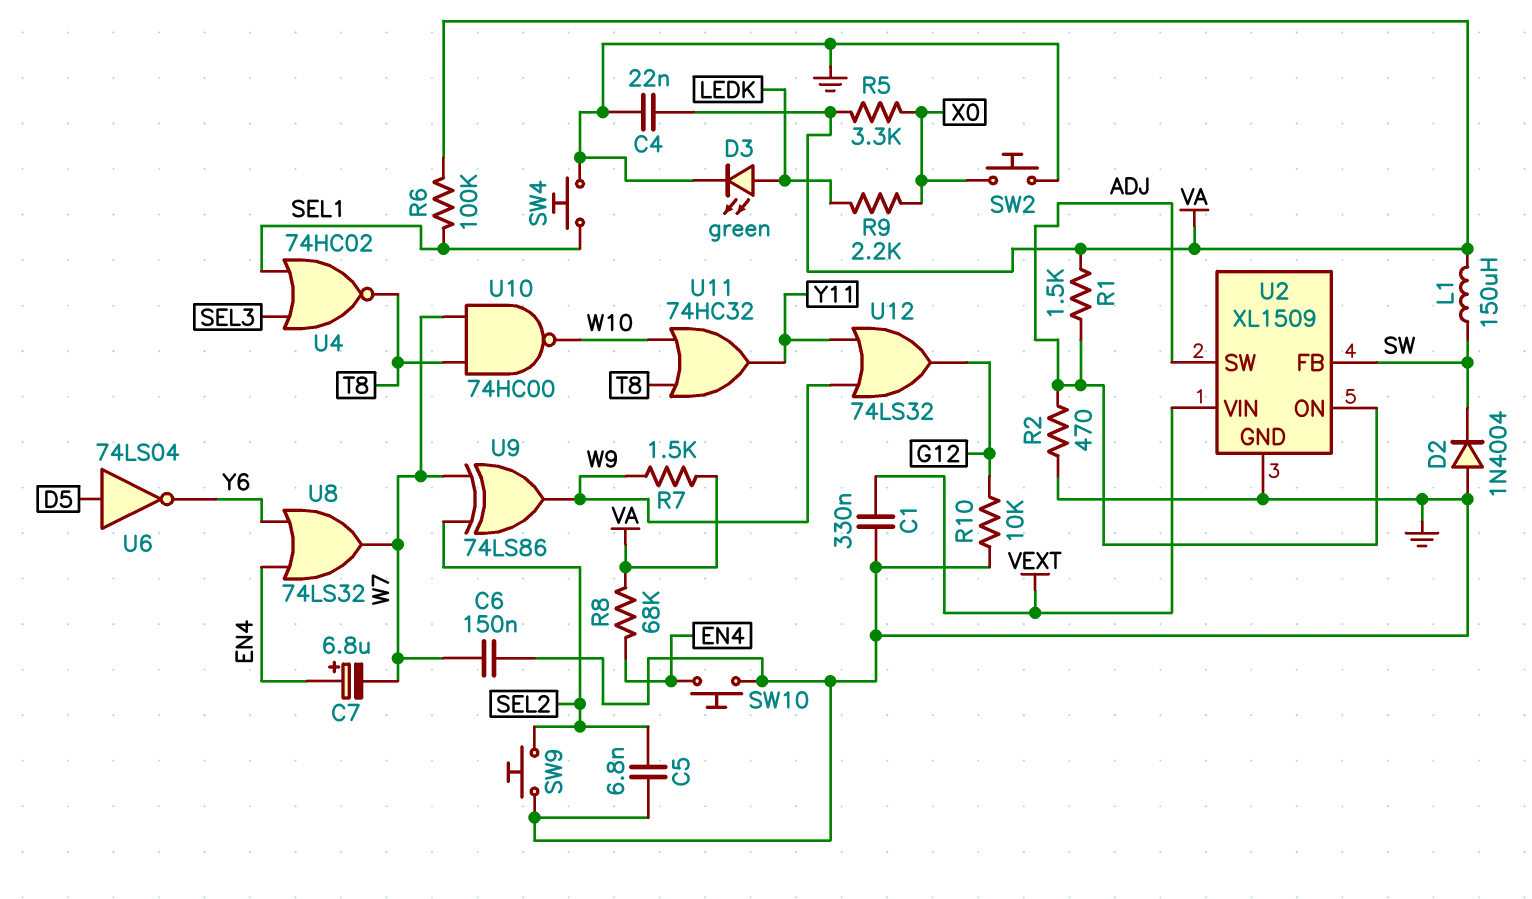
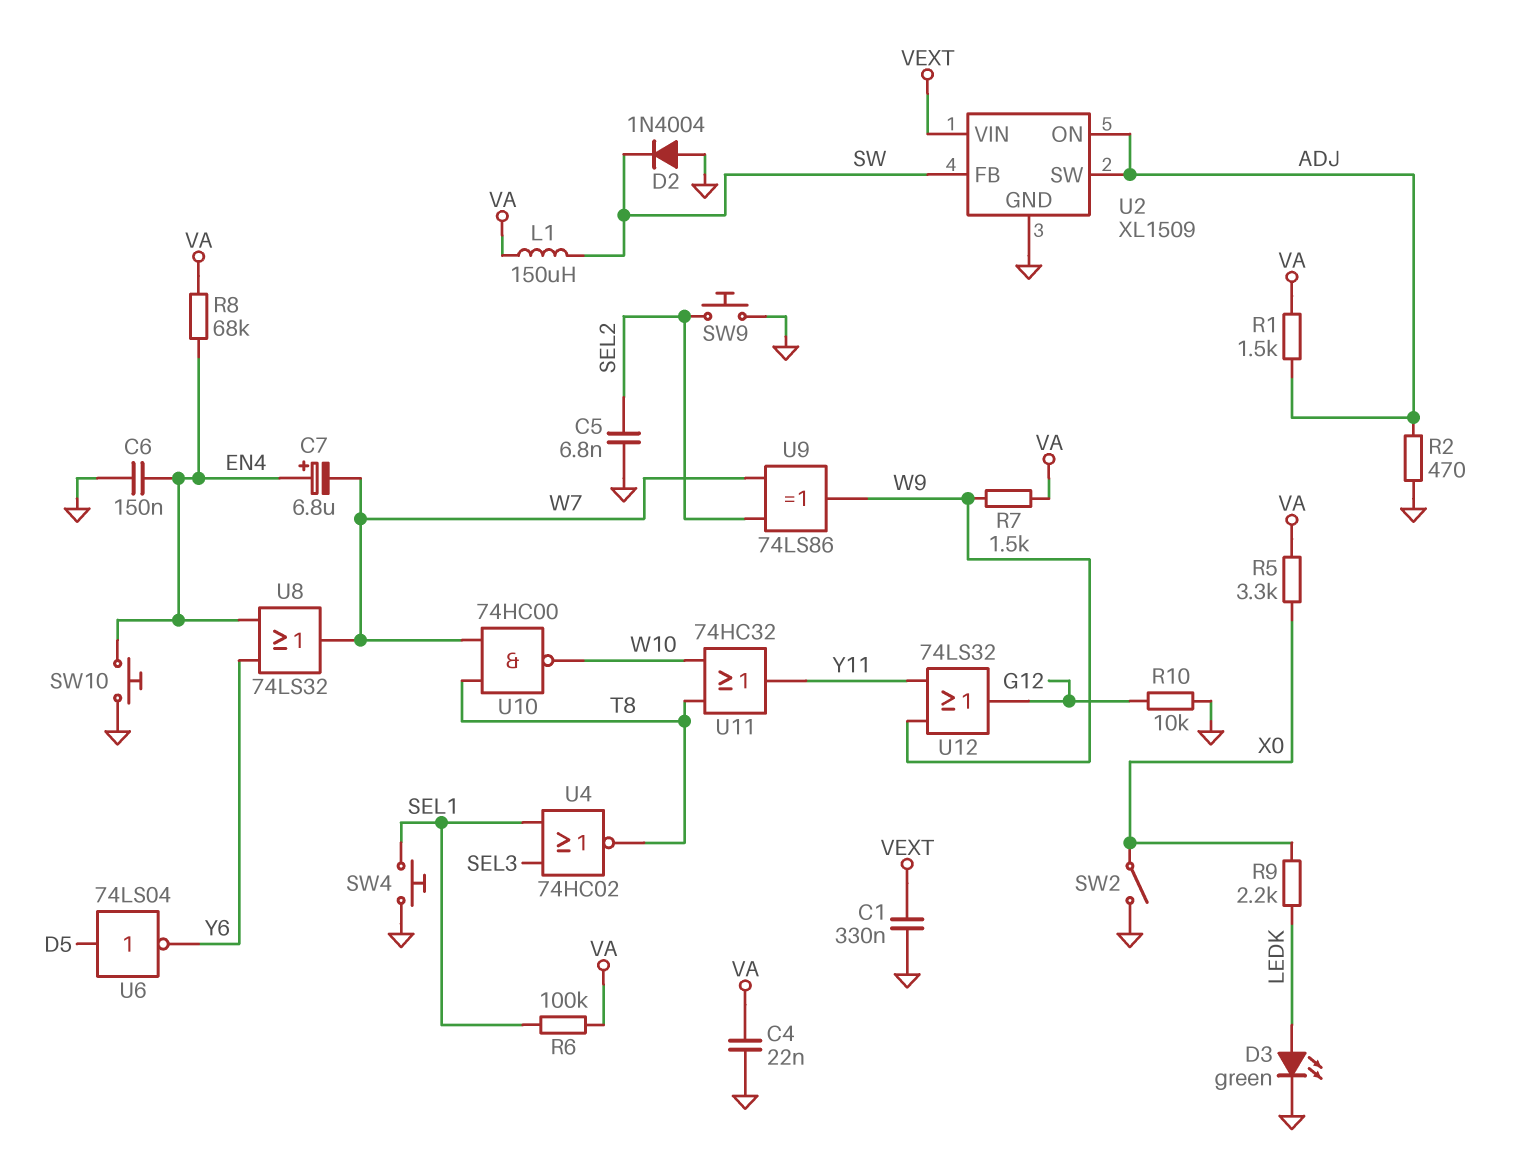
C6: 150nF (GND, W7) -> 150nF (EN4, GND)
SW2: button (GND, X0) -> switch (GND, X0)

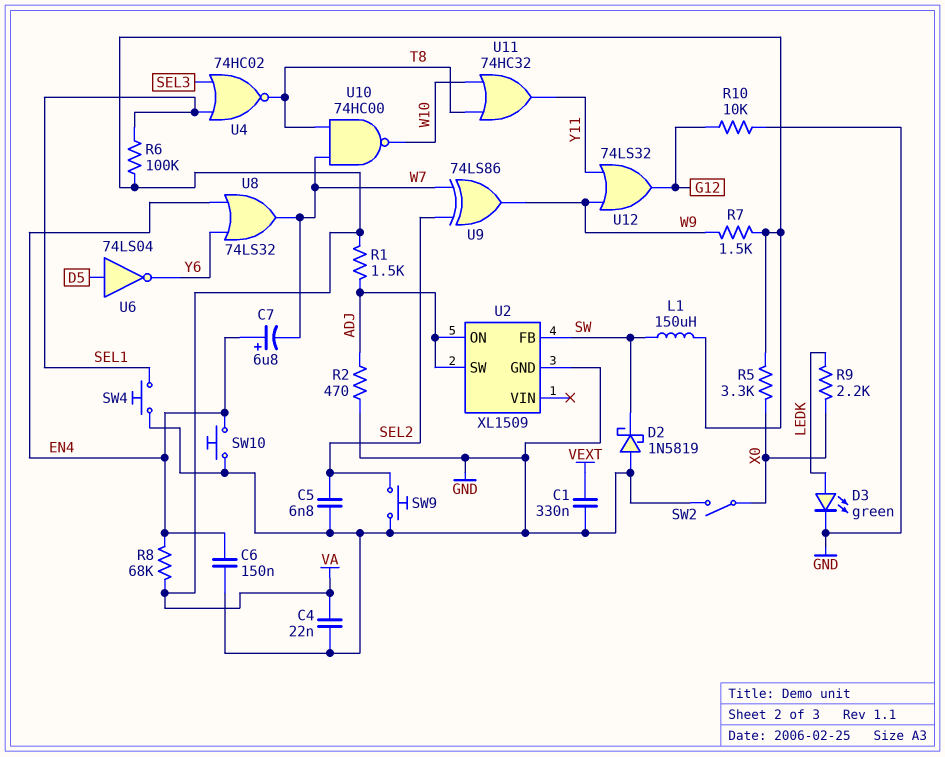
D2: diode 1N4004 (A GND, K SW) -> schottky 1N5819 (A GND, K SW)
U2 pin VIN: VEXT -> none

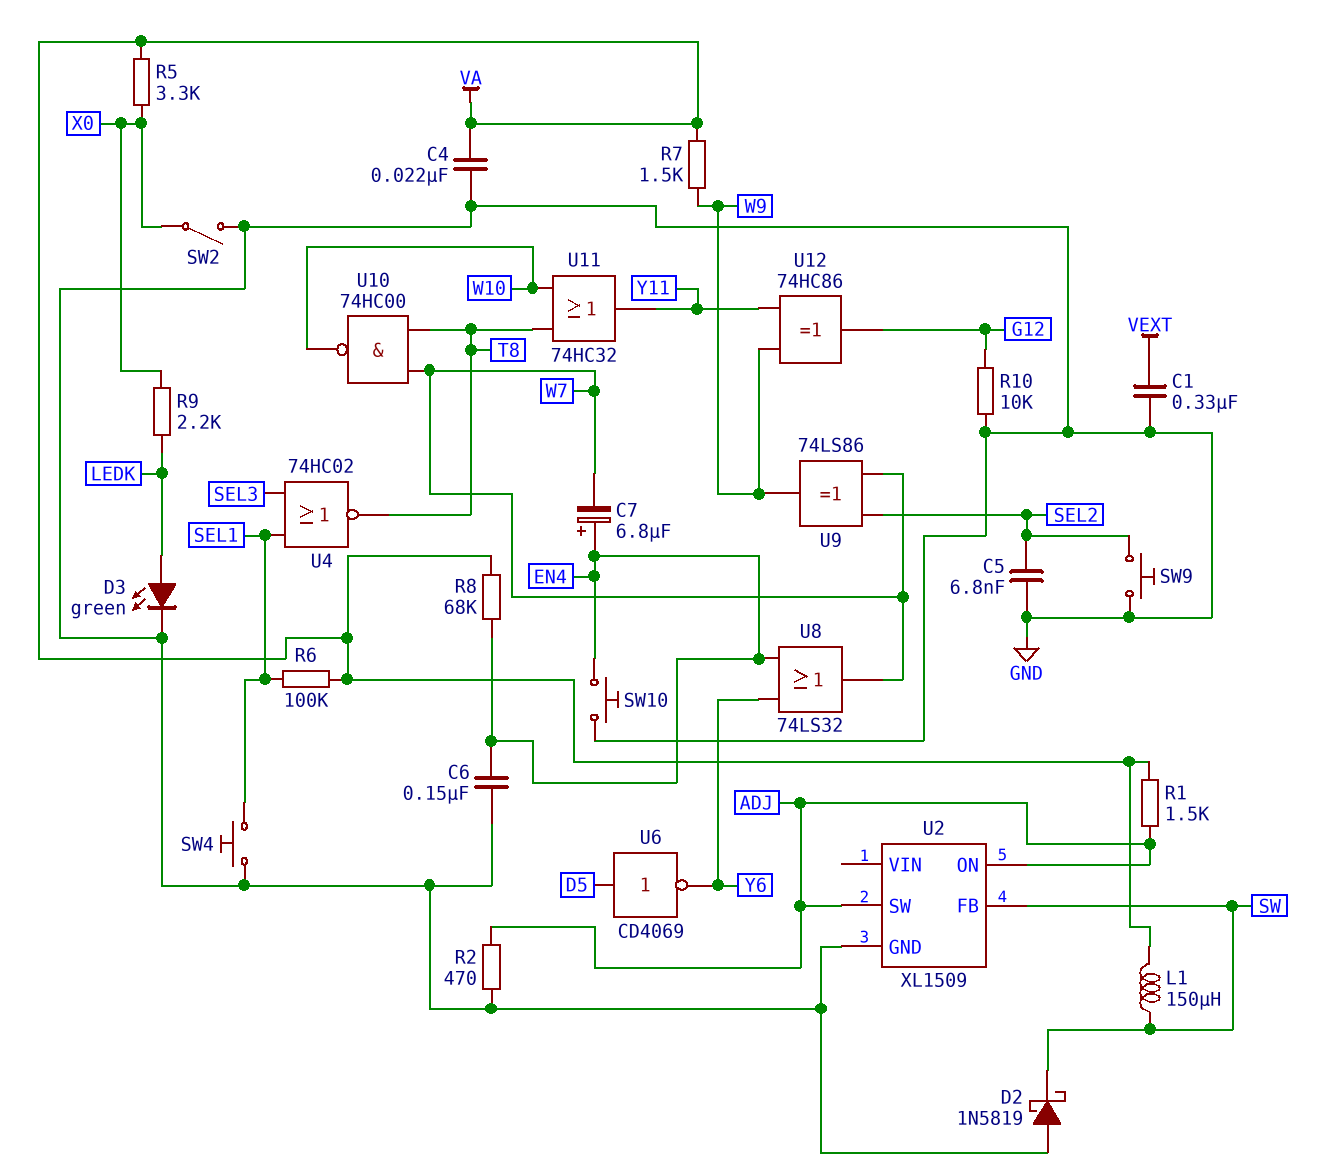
U6: NOT 74LS04 (in D5, out Y6) -> NOT CD4069 (in D5, out Y6)
U12: OR 74LS32 (in W9, in Y11, out G12) -> XOR 74HC86 (in W9, in Y11, out G12)

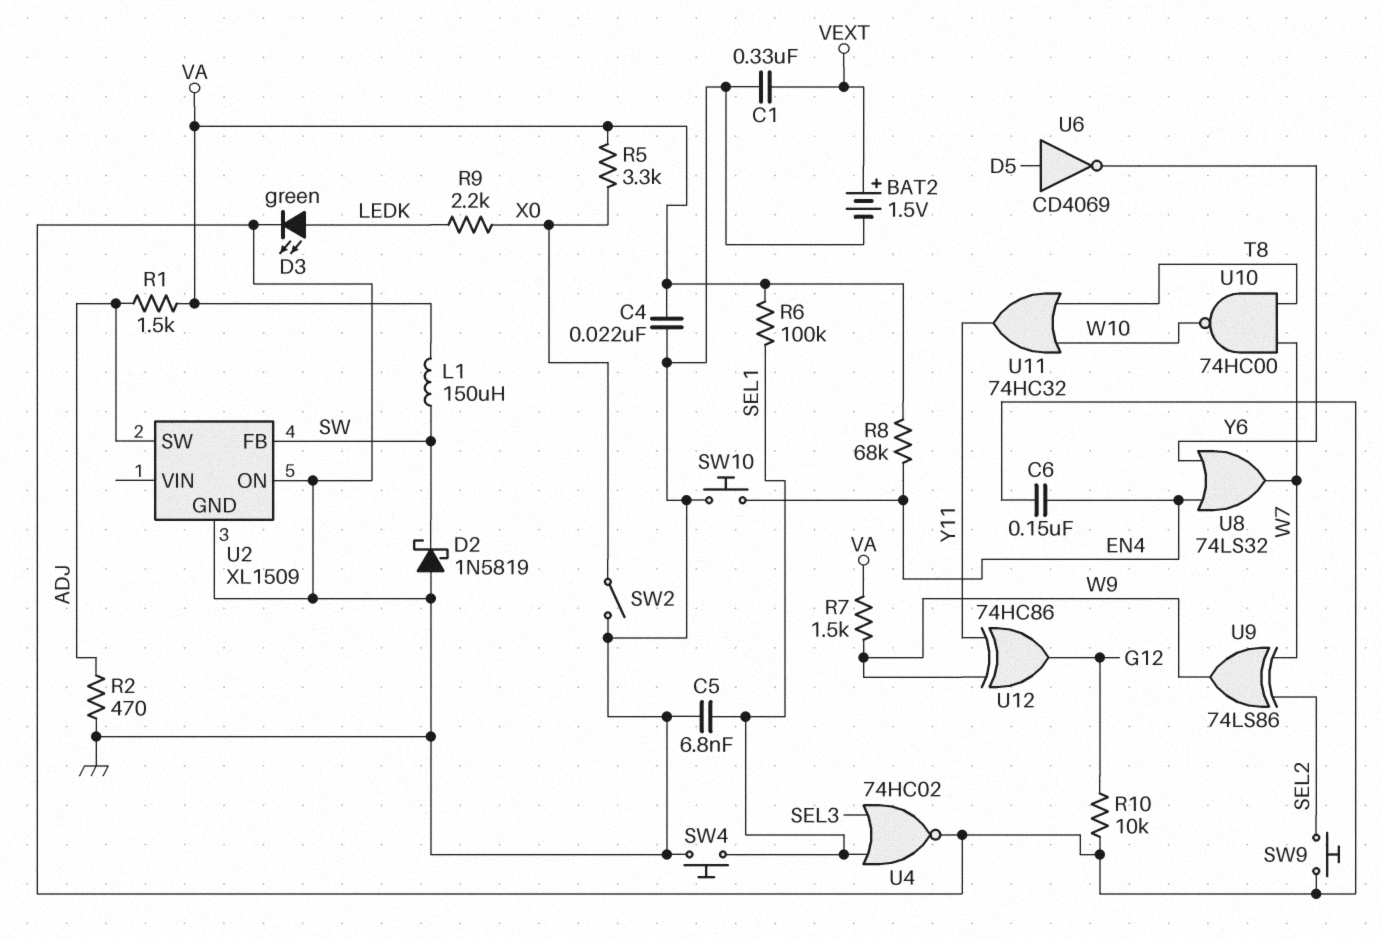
BAT2: none -> 1.5V (plus VEXT, minus GND)
C5: 6.8nF (GND, SEL2) -> 6.8nF (GND, SEL1)
C7: 6.8uF (plus EN4, minus W7) -> none
U2 pin ON: ADJ -> GND
U4: NOR 74HC02 (in SEL1, in SEL3, out T8) -> NOR 74HC02 (in SEL1, in SEL3, out GND)

